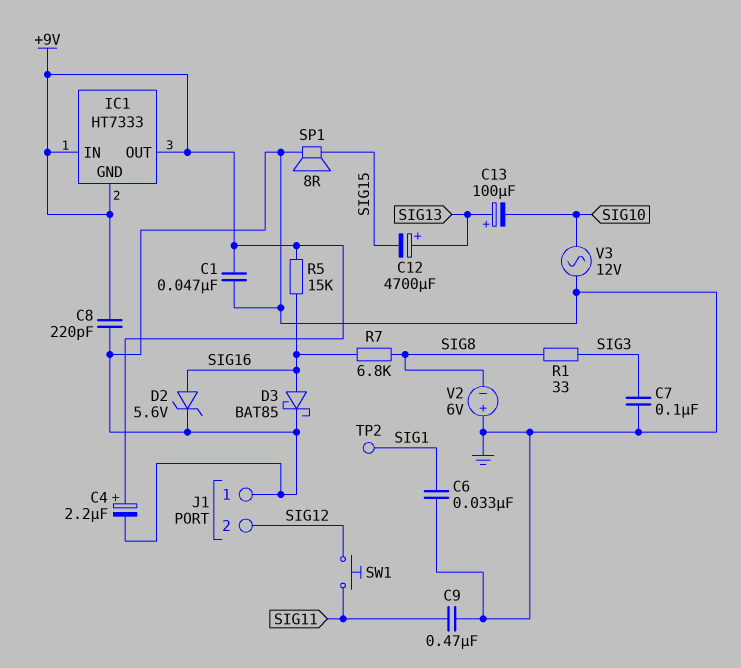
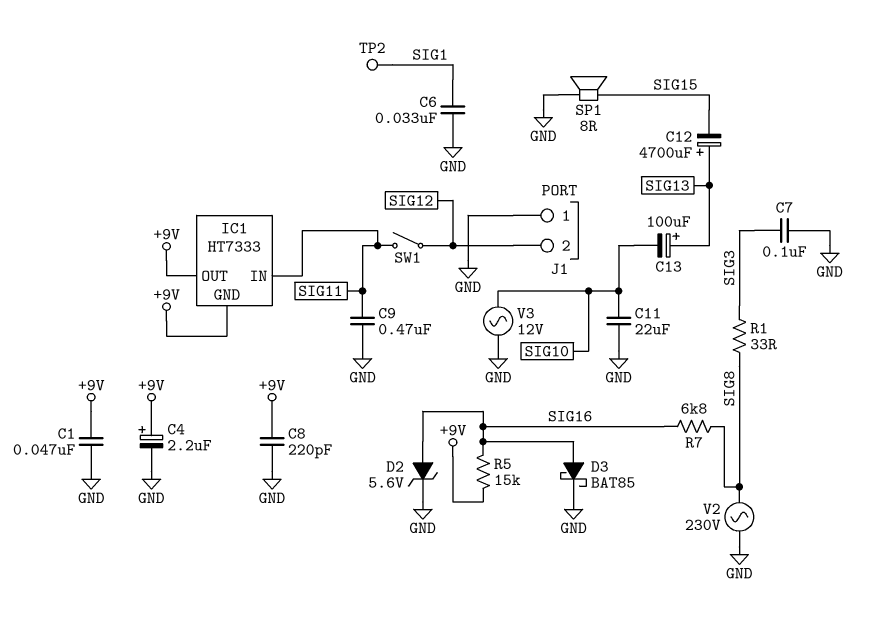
C11: none -> 22uF (GND, SIG10)
IC1 pin IN: +9V -> SIG11
SW1: button (SIG11, SIG12) -> switch (SIG11, SIG12)
V2: 6V (plus GND, minus SIG8) -> AC 230V (GND, SIG8)

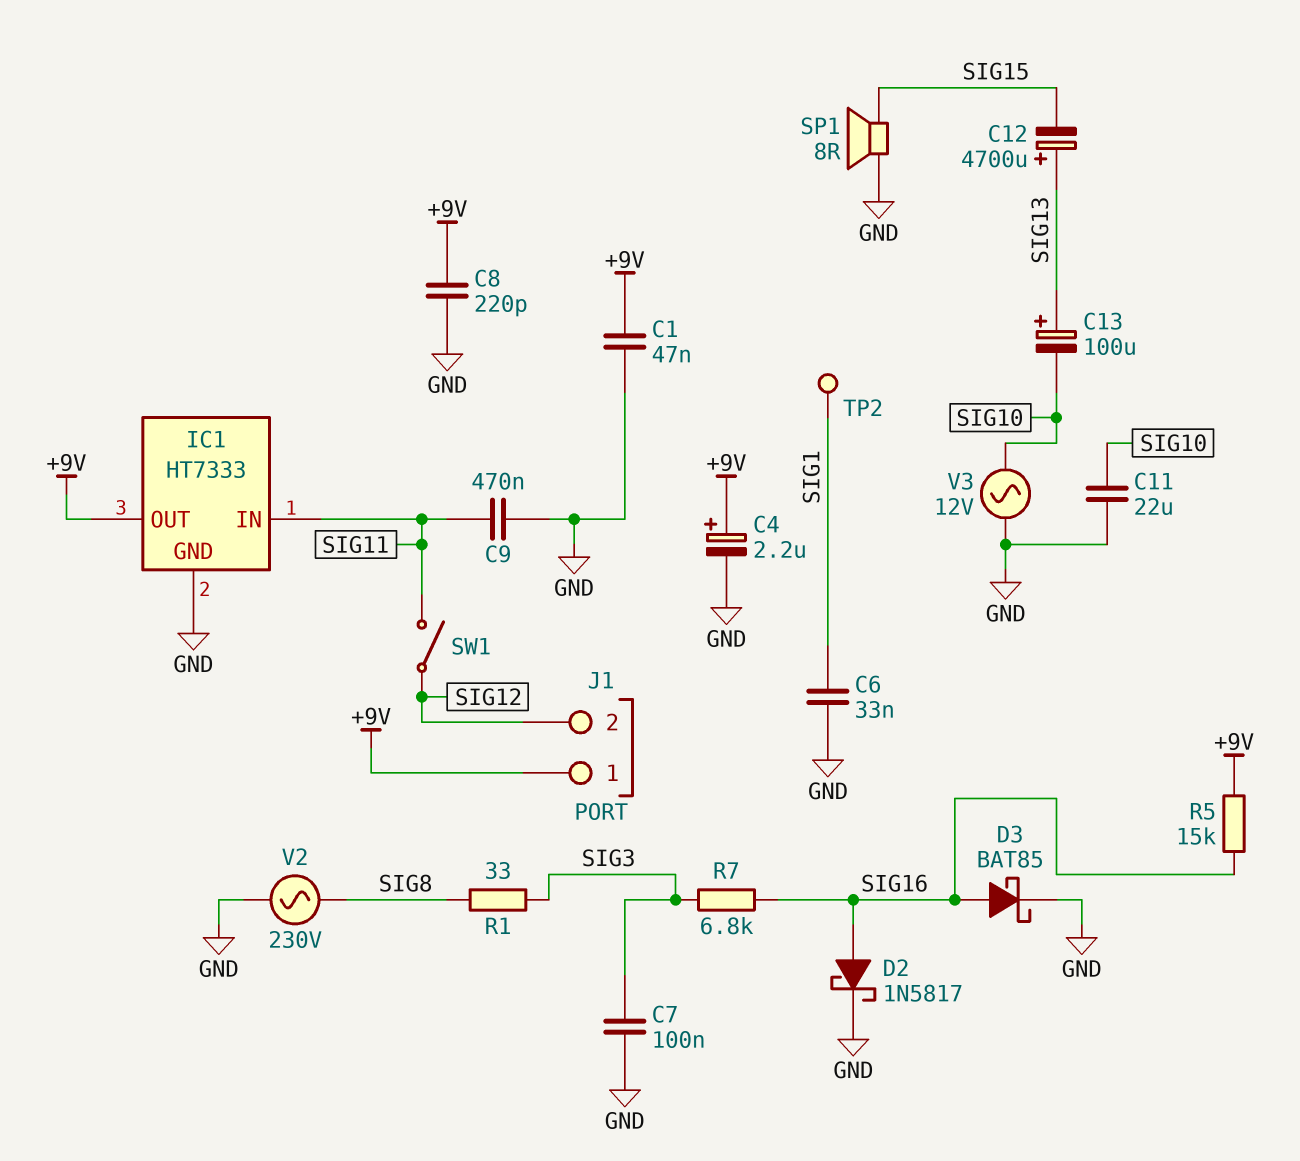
D2: zener 5.6V (A SIG16, K GND) -> schottky 1N5817 (A SIG16, K GND)
IC1 pin GND: +9V -> GND
J1 pin 1: GND -> +9V
R7: 6.8k (SIG8, SIG16) -> 6.8k (SIG3, SIG16)

